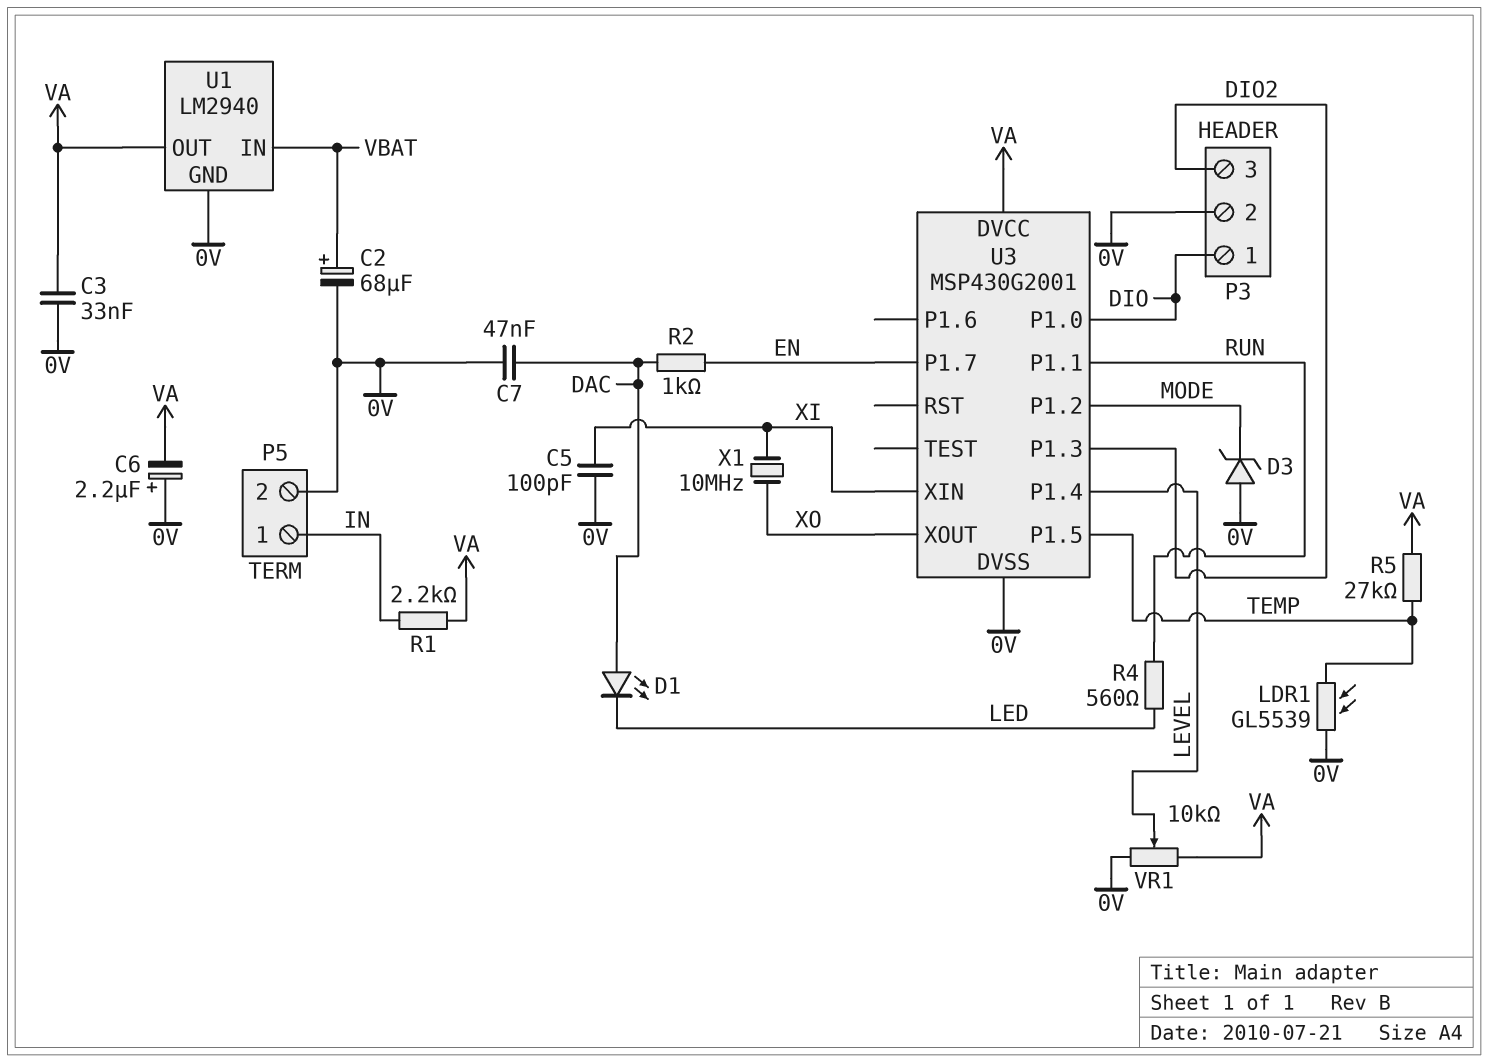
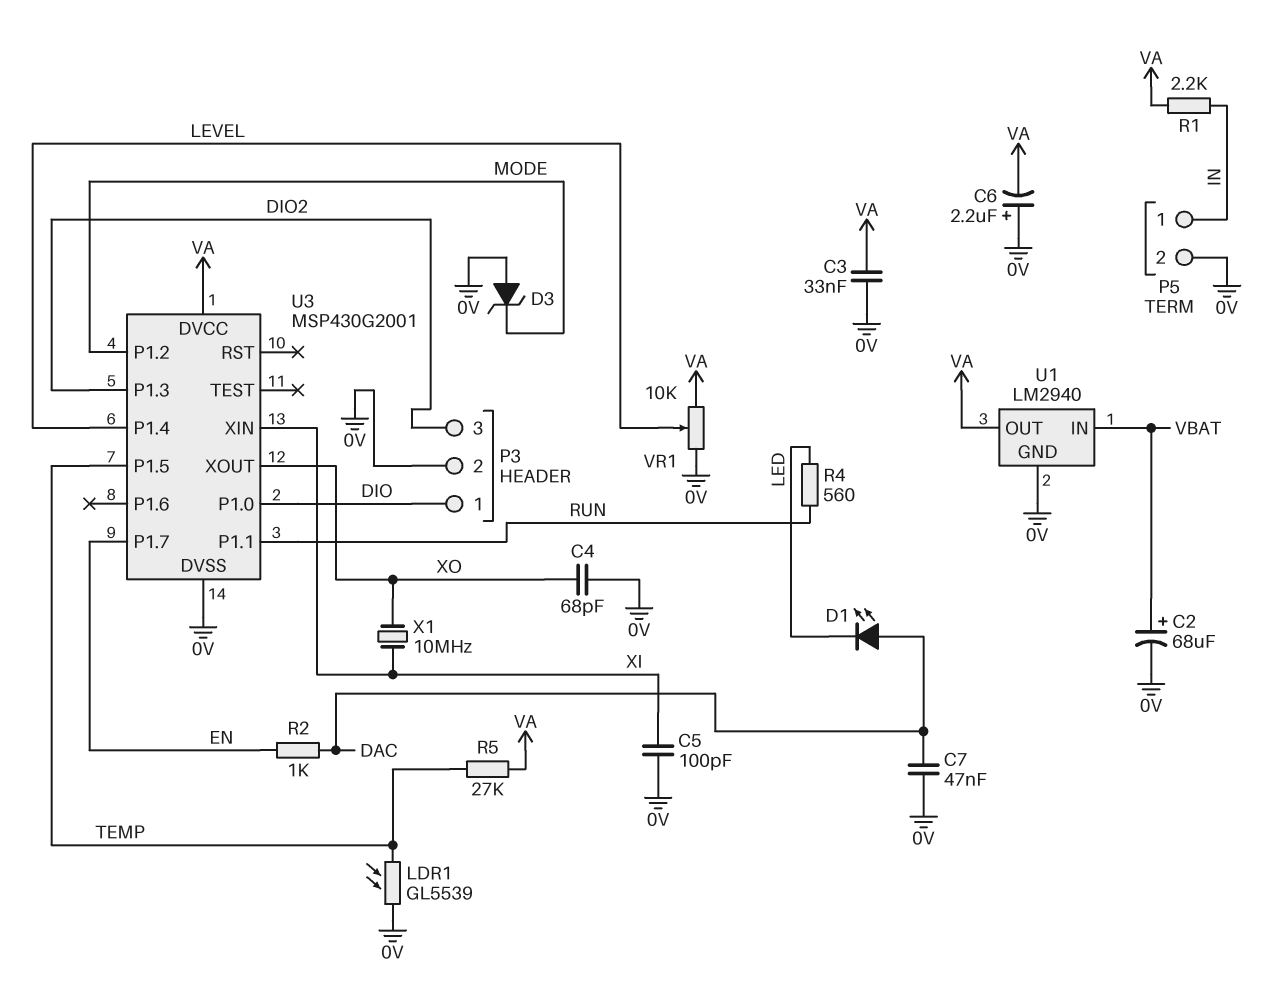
C4: none -> 68pF (0V, XO)

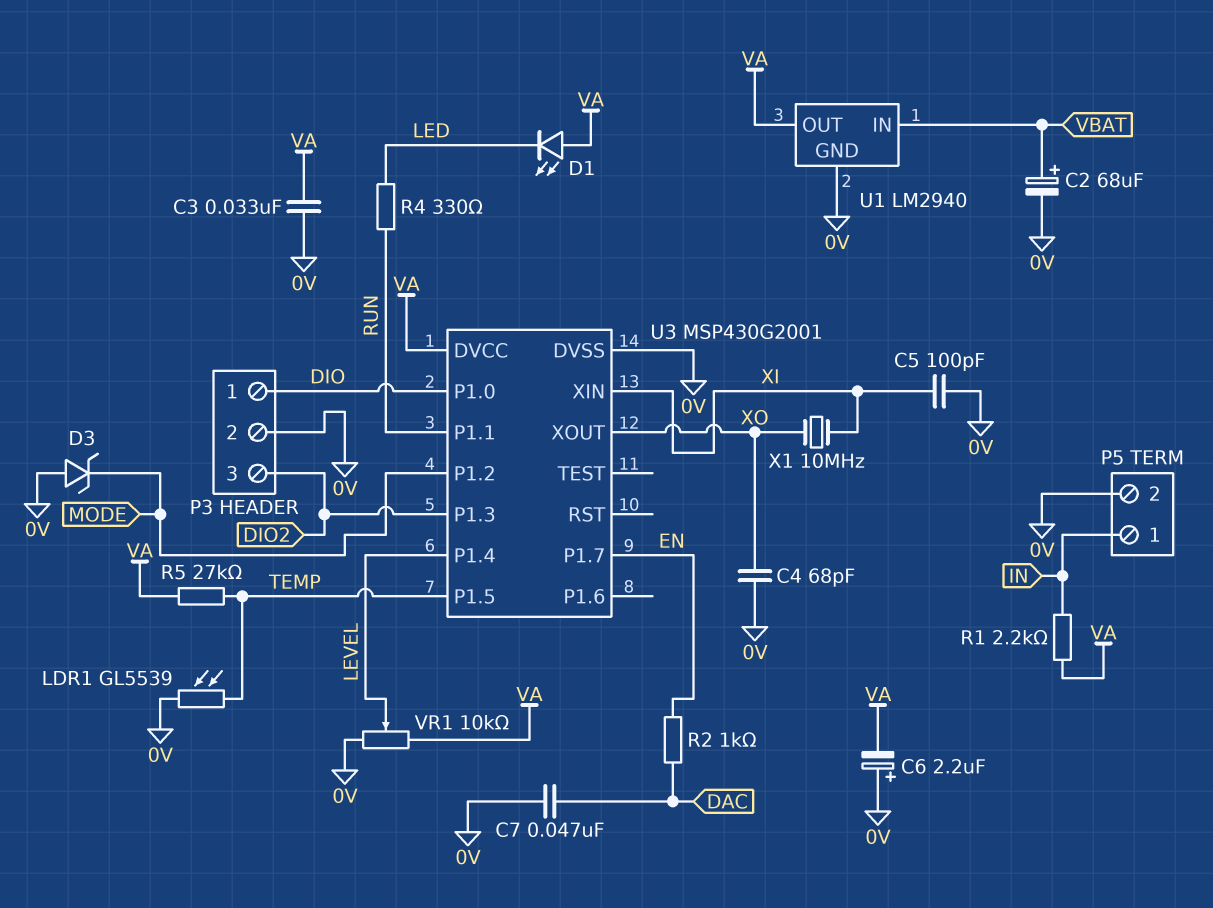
D1: LED (A DAC, K LED) -> LED (A VA, K LED)
R4: 560 (LED, RUN) -> 330 (LED, RUN)

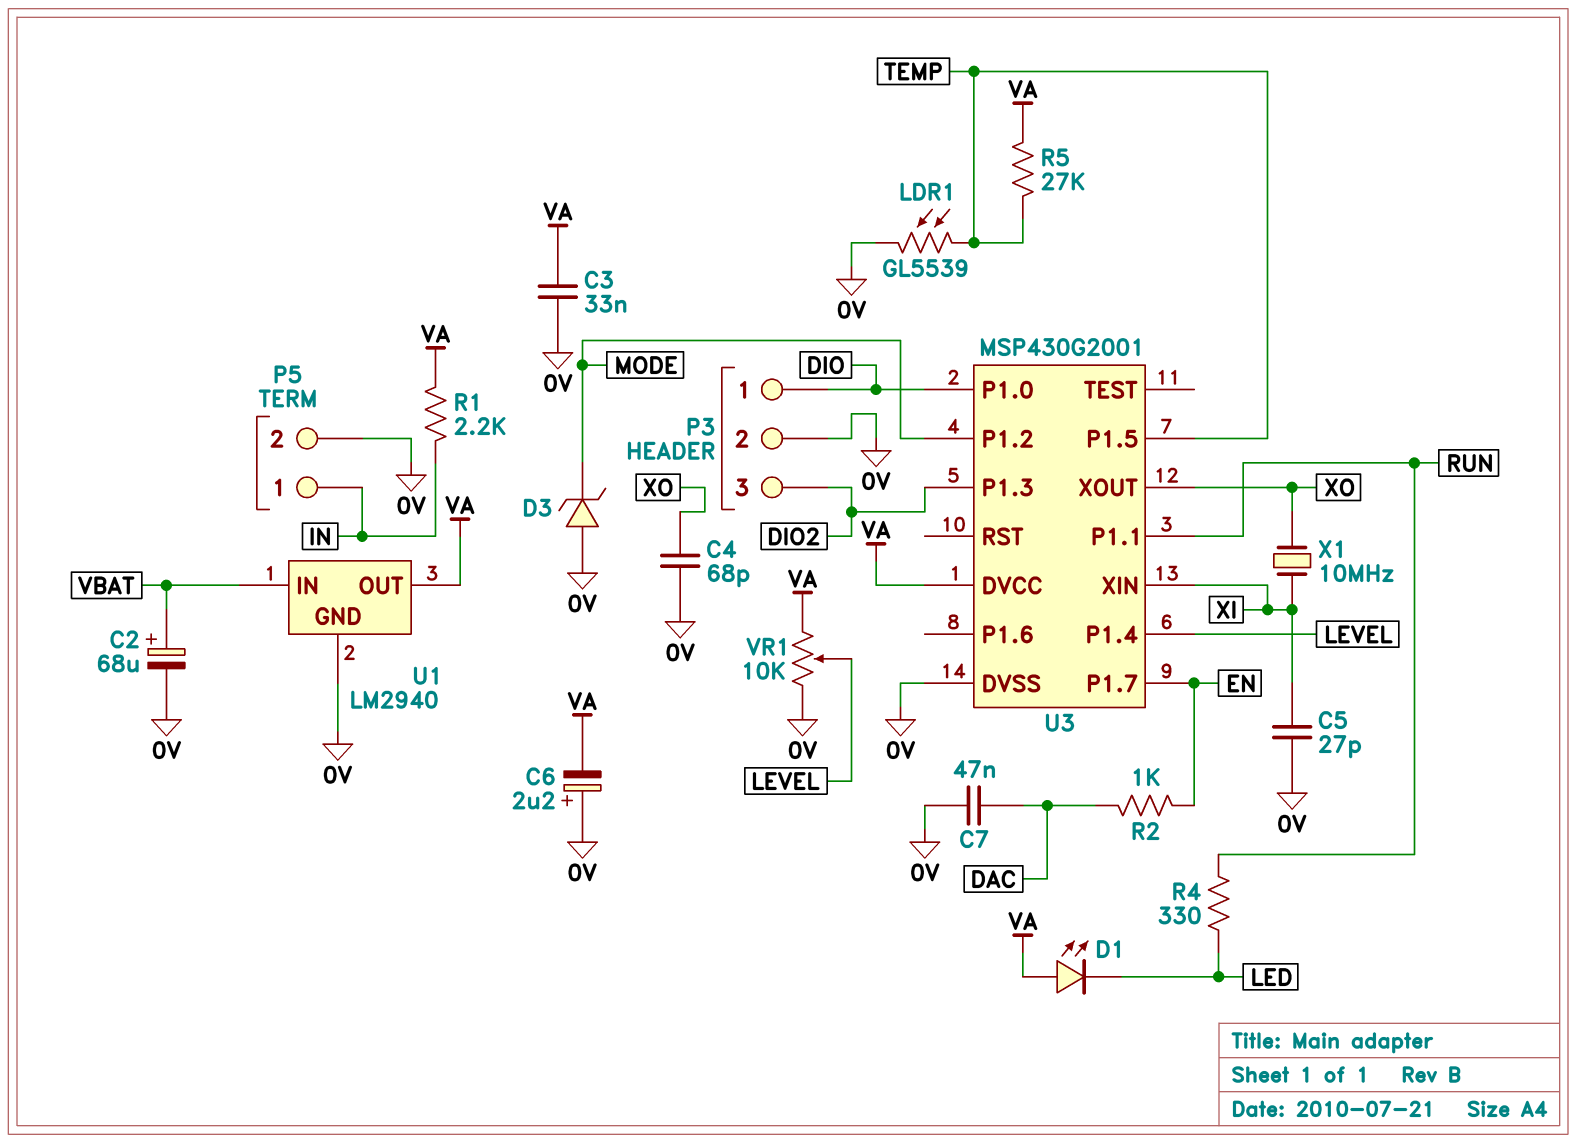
C5: 100pF (0V, XI) -> 27pF (0V, XI)

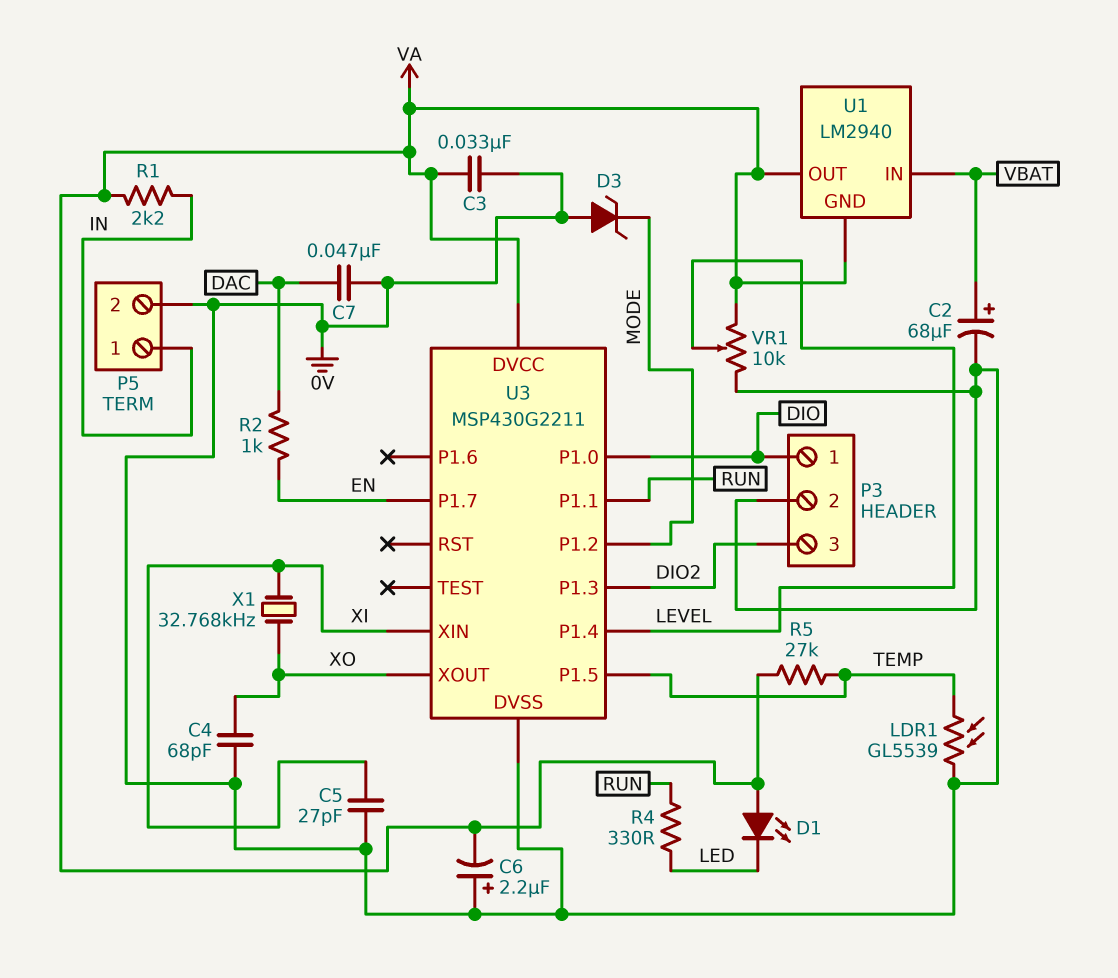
U1 pin GND: 0V -> VA
U3: MSP430G2001 -> MSP430G2211
X1: 10MHz (XI, XO) -> 32.768kHz (XI, XO)

